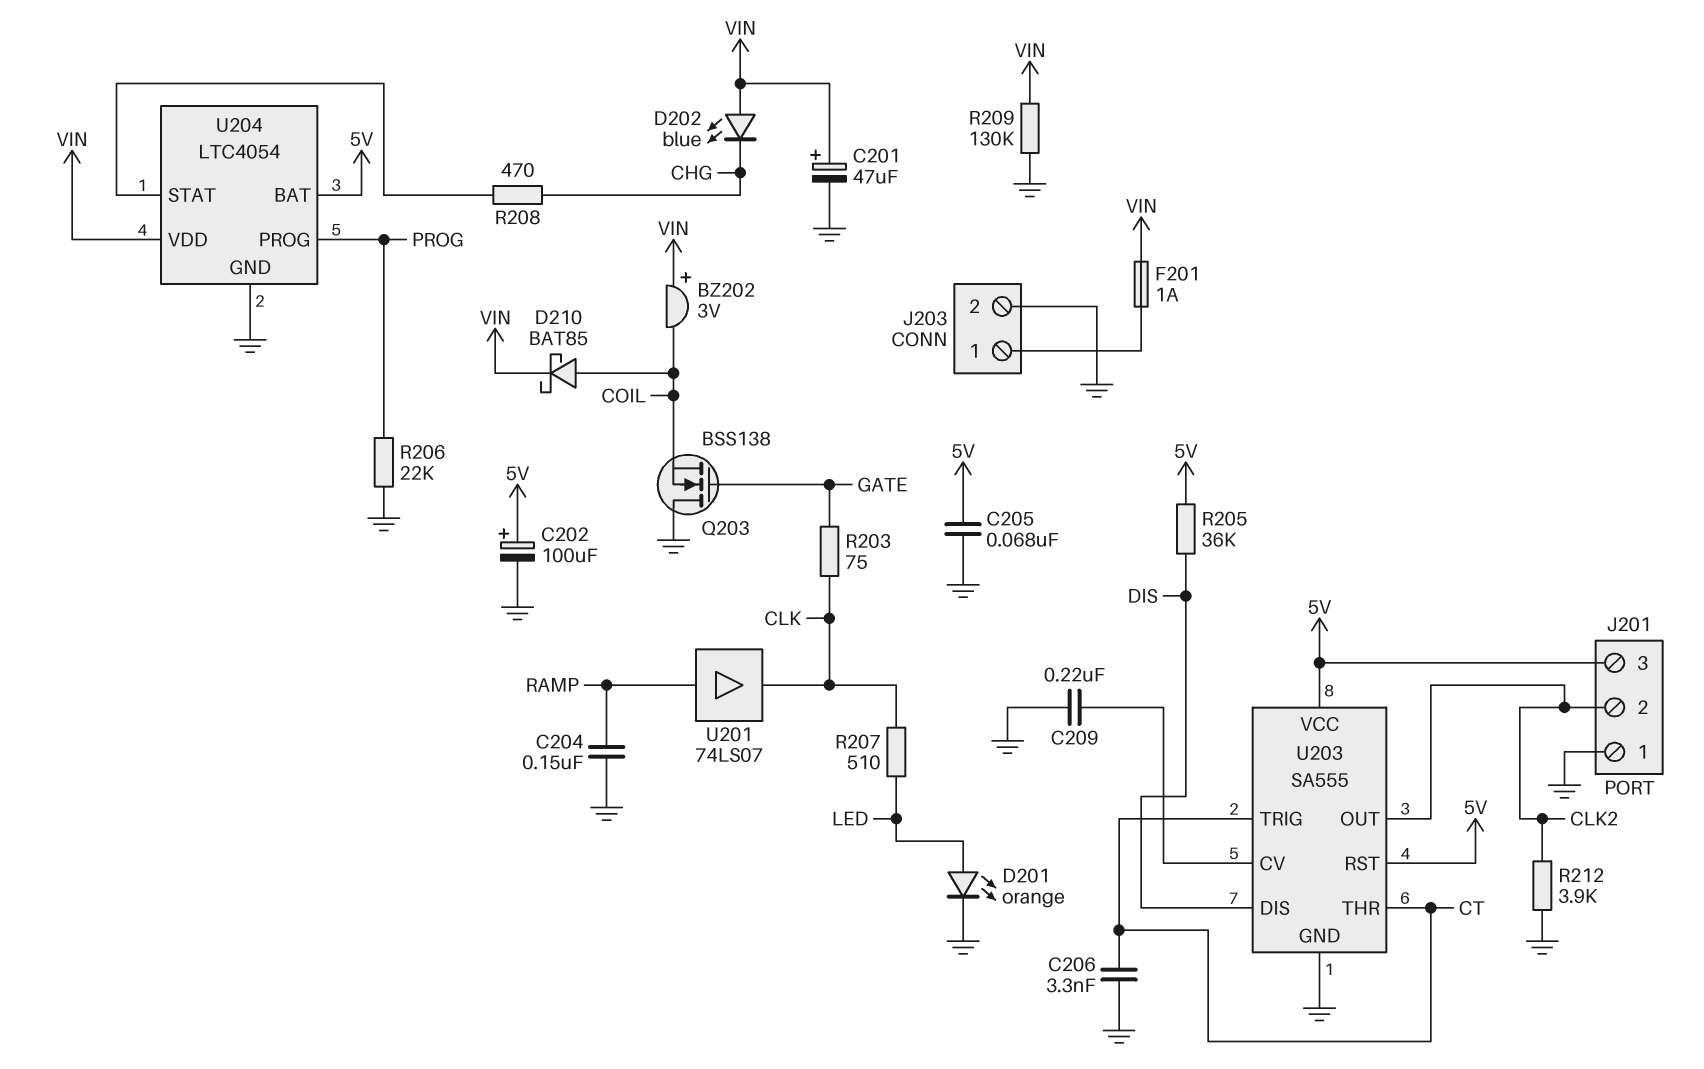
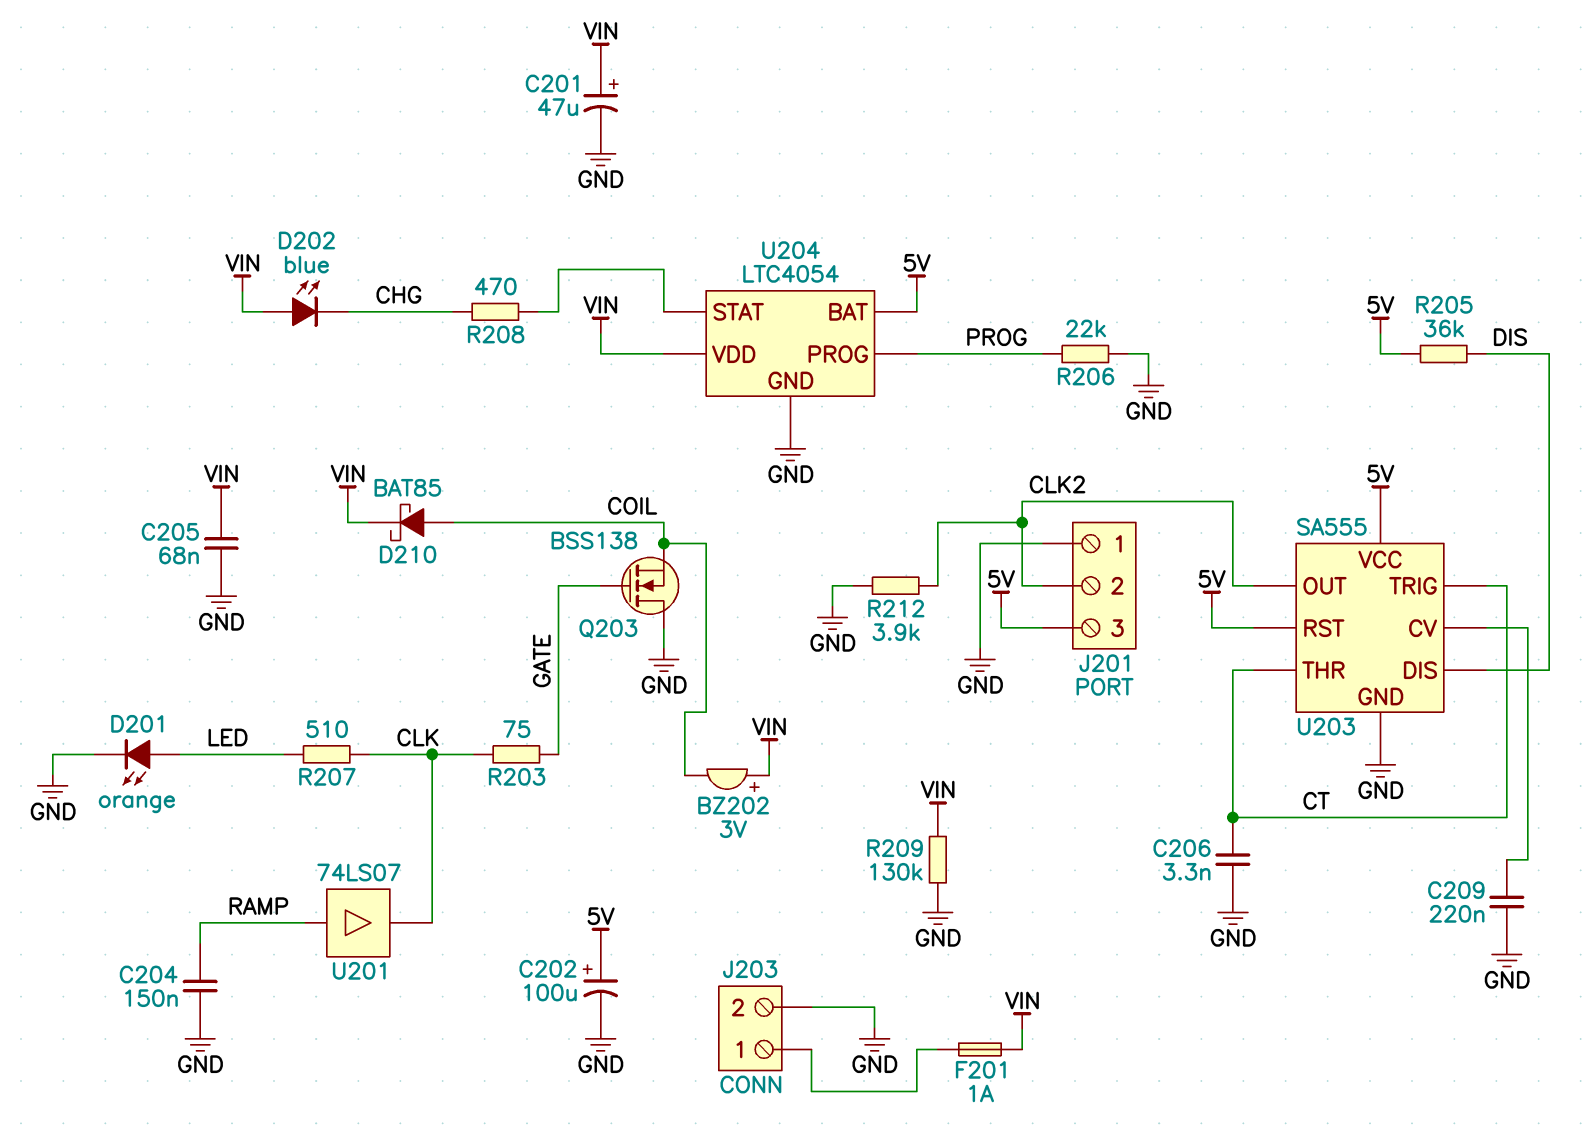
C205: 68nF (5V, GND) -> 68nF (GND, VIN)

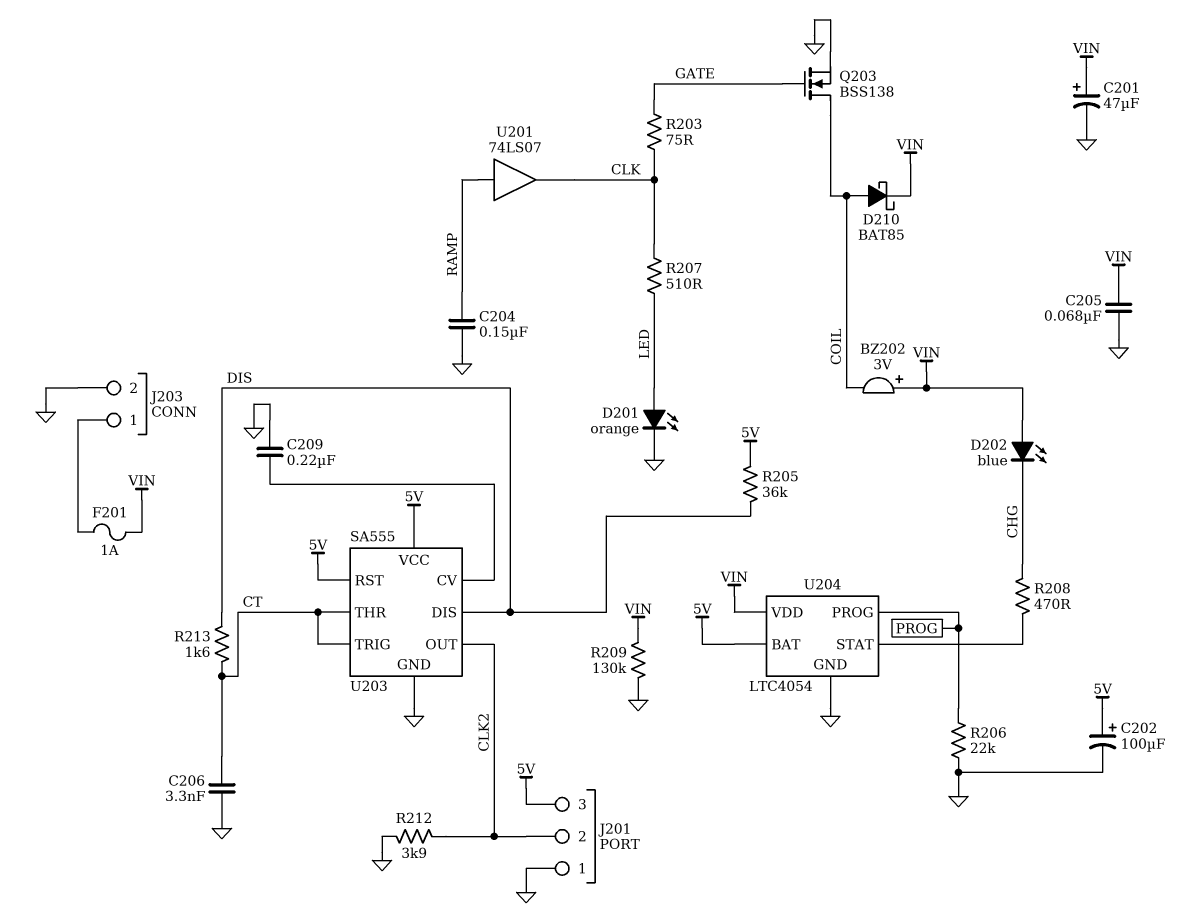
Q203: NMOS BSS138 (G GATE, D GND, S COIL) -> NMOS BSS138 (G GATE, D COIL, S GND)
R213: none -> 1.6k (CT, DIS)

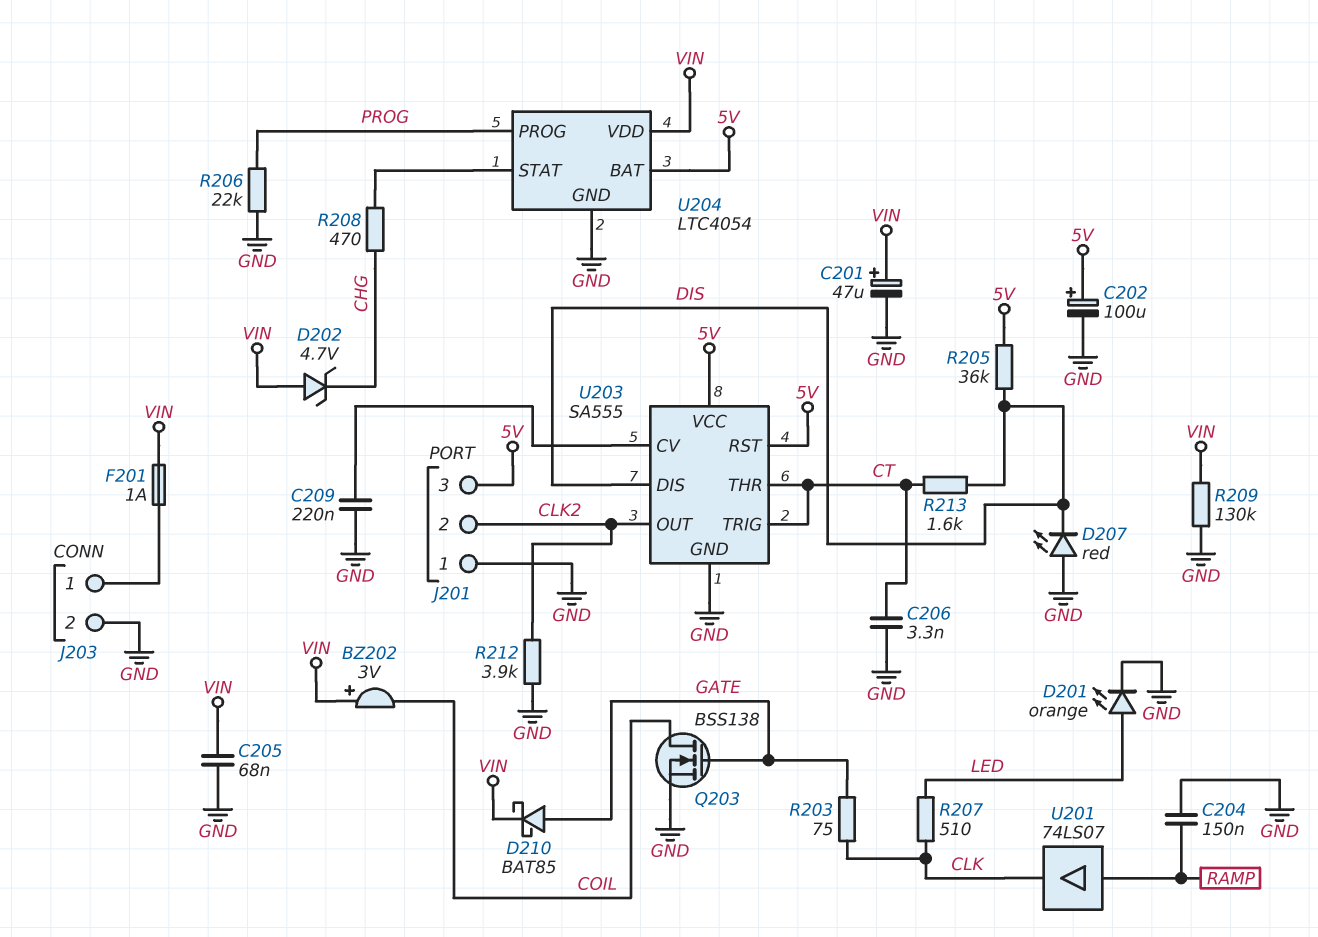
D202: LED blue (A VIN, K CHG) -> zener 4.7V (A VIN, K CHG)
D207: none -> LED red (A GND, K DIS)
D210: schottky BAT85 (A COIL, K VIN) -> schottky BAT85 (A GATE, K VIN)

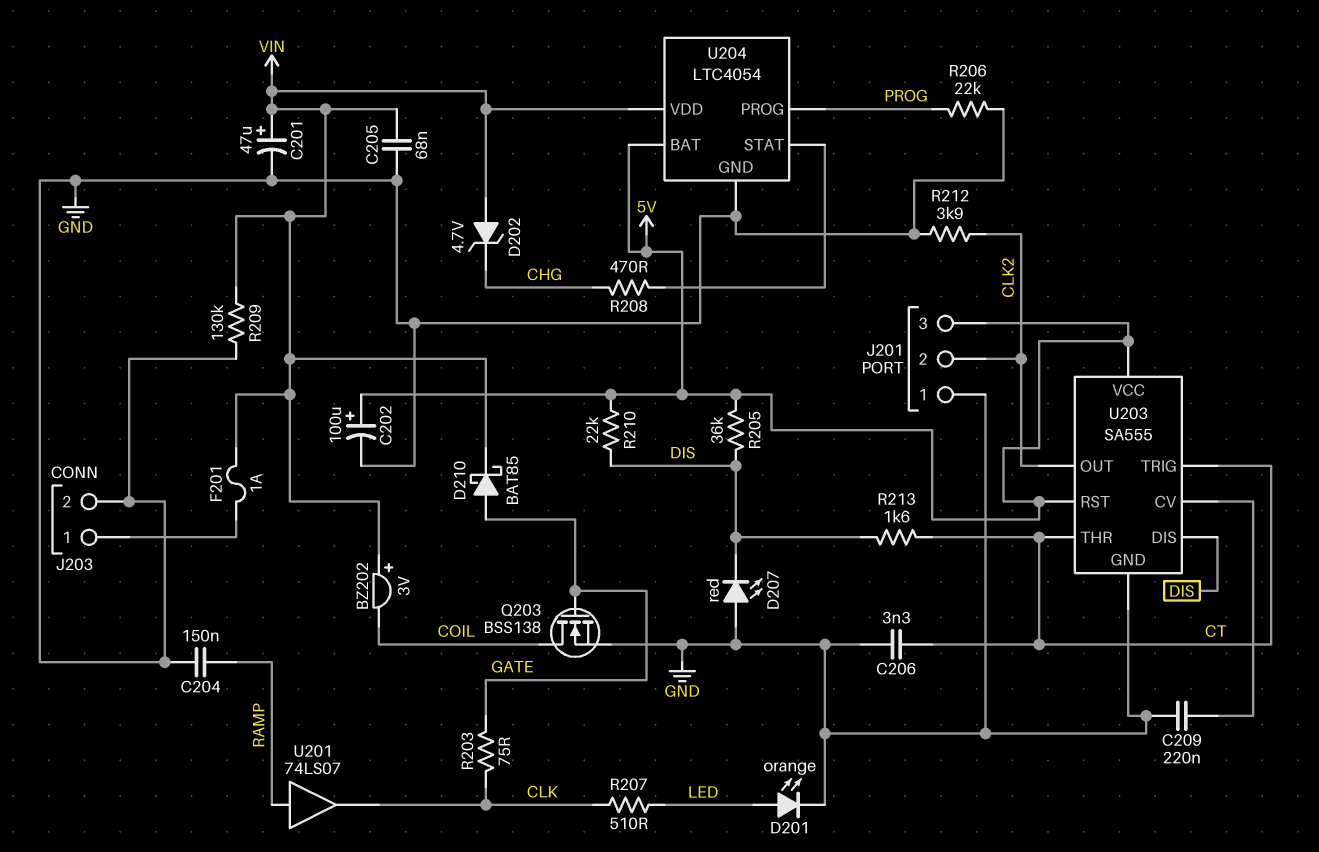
R210: none -> 22k (5V, DIS)

